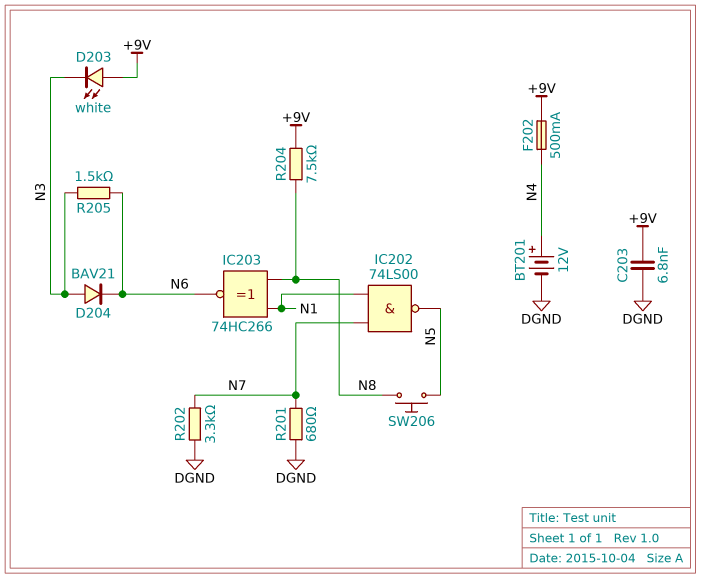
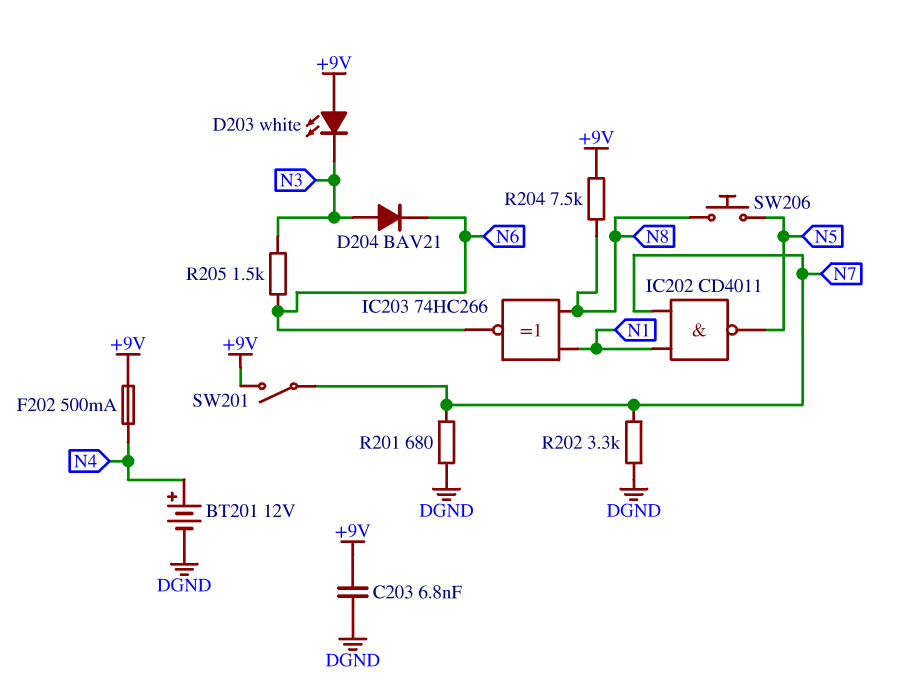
IC202: NAND 74LS00 (in N1, in N7, out N5) -> NAND CD4011 (in N1, in N7, out N5)
SW201: none -> switch (+9V, N7)

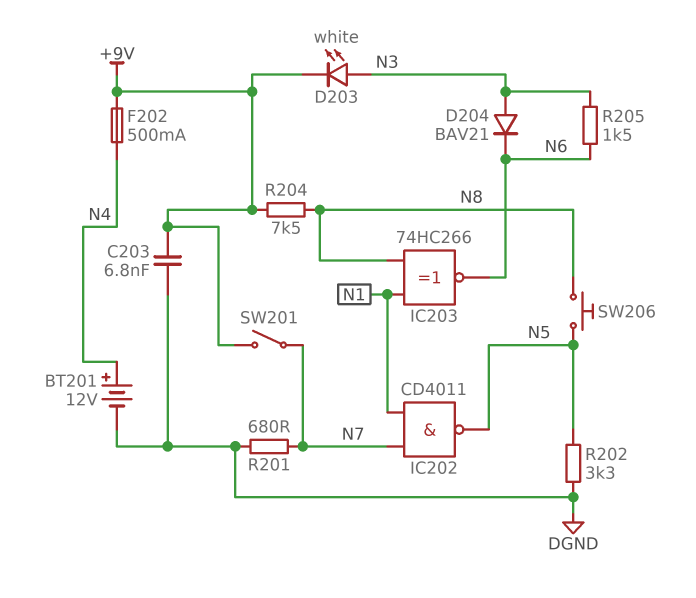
D203: LED white (A +9V, K N3) -> LED white (A N3, K +9V)
R202: 3.3k (DGND, N7) -> 3.3k (DGND, N5)

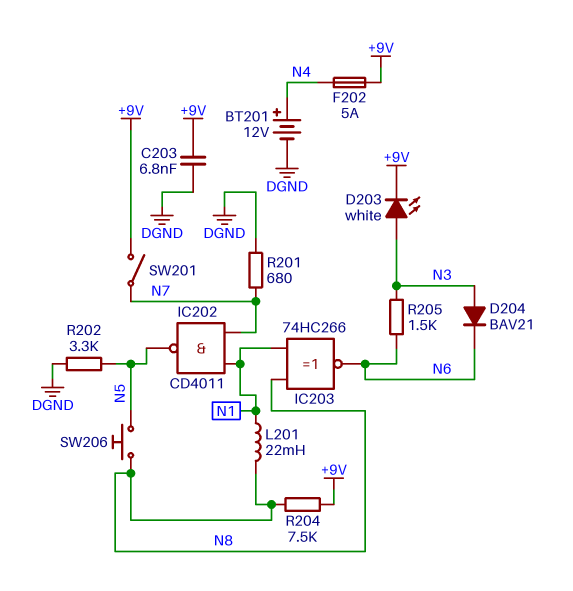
F202: 500mA (+9V, N4) -> 5A (+9V, N4)
L201: none -> 22mH (N1, N8)

